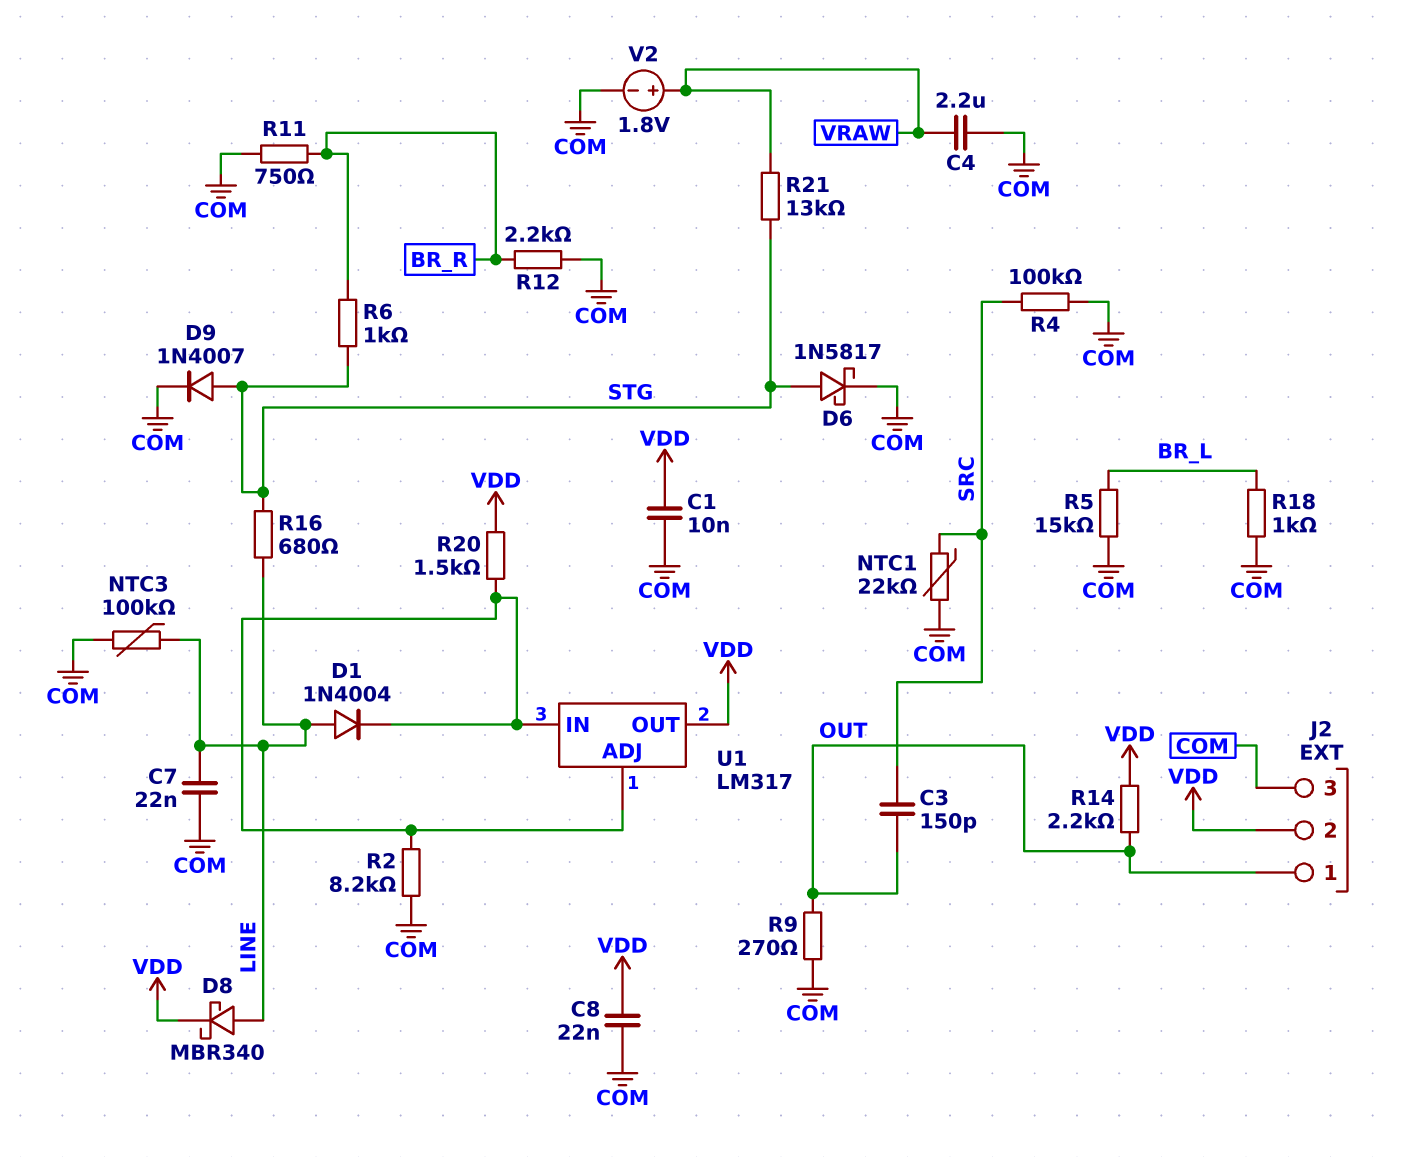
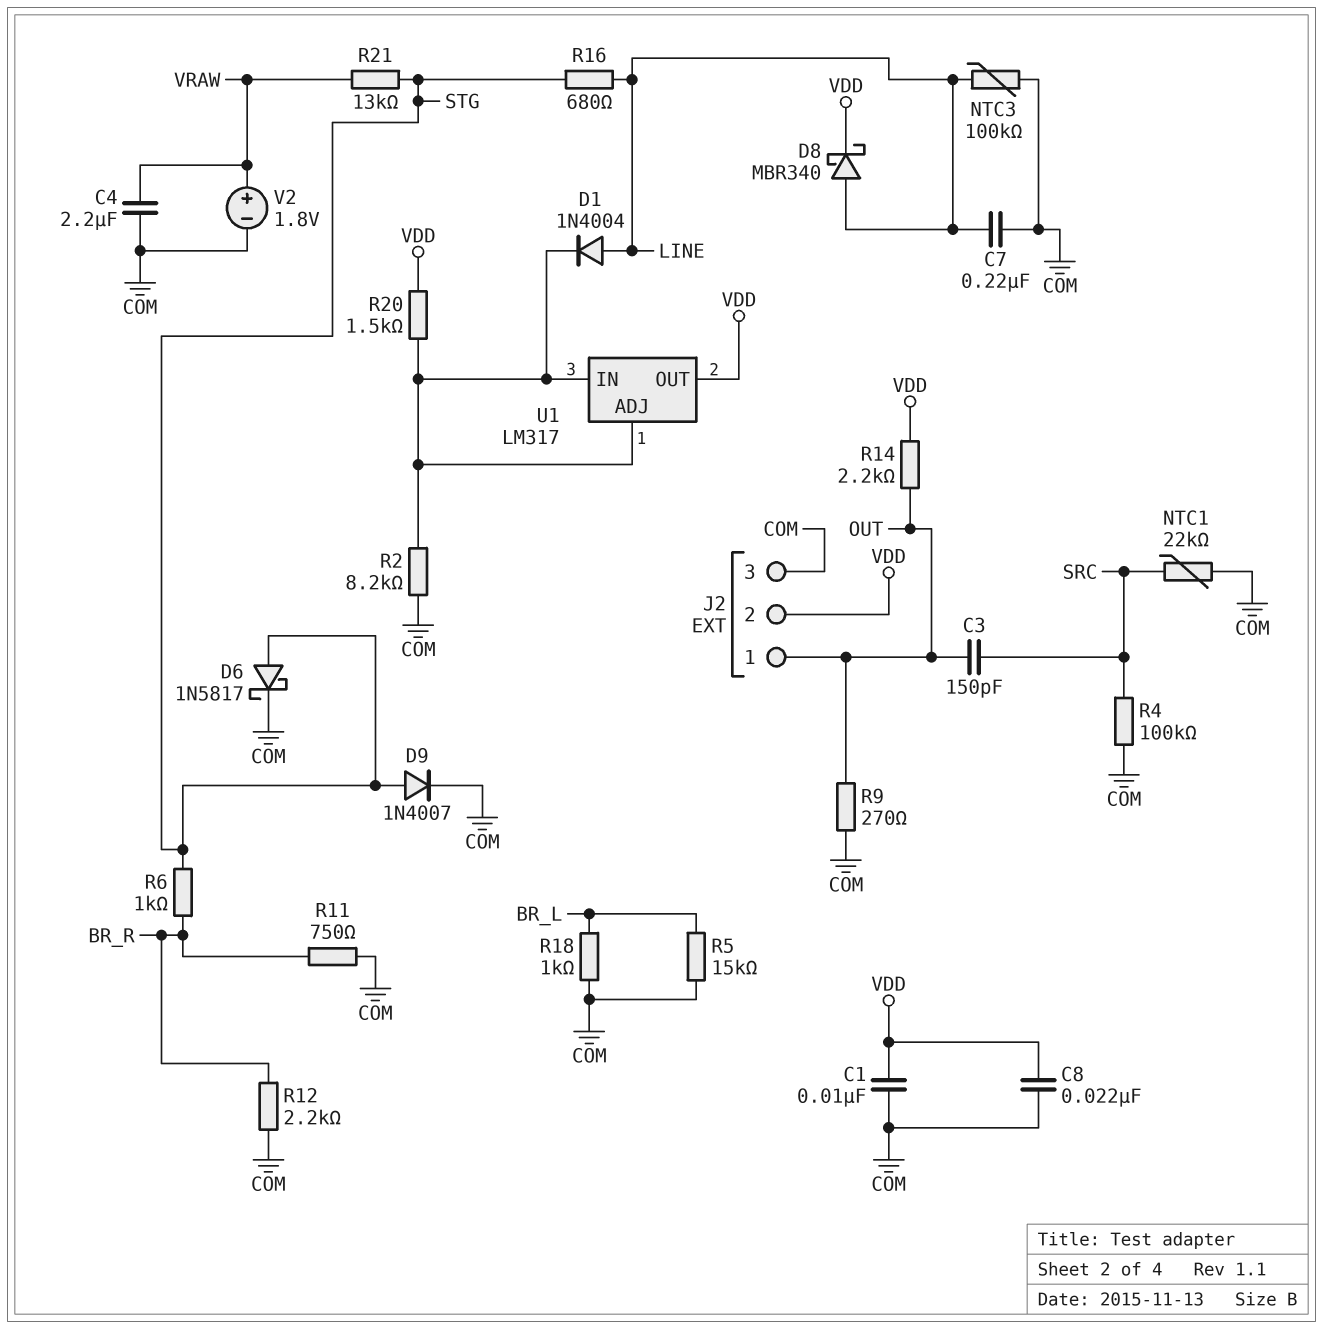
C7: 22nF (COM, LINE) -> 220nF (COM, LINE)

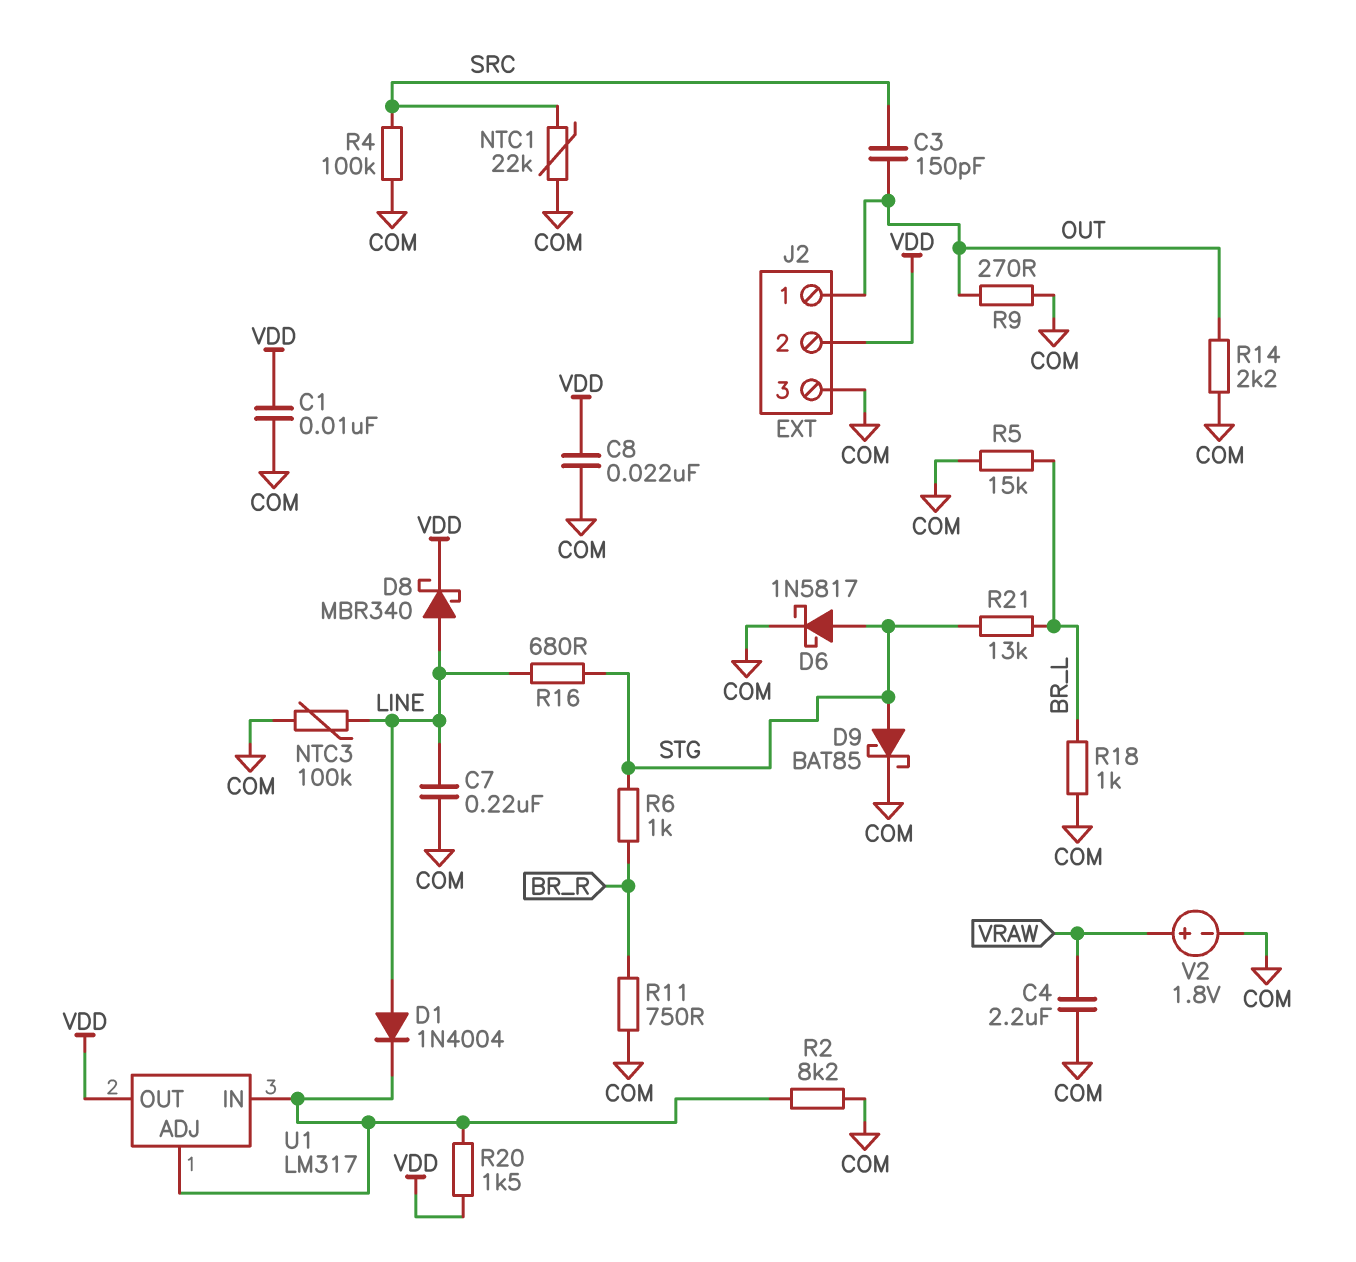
D9: diode 1N4007 (A STG, K COM) -> schottky BAT85 (A STG, K COM)
R12: 2.2k (BR_R, COM) -> none
R14: 2.2k (OUT, VDD) -> 2.2k (COM, OUT)
R21: 13k (STG, VRAW) -> 13k (BR_L, STG)

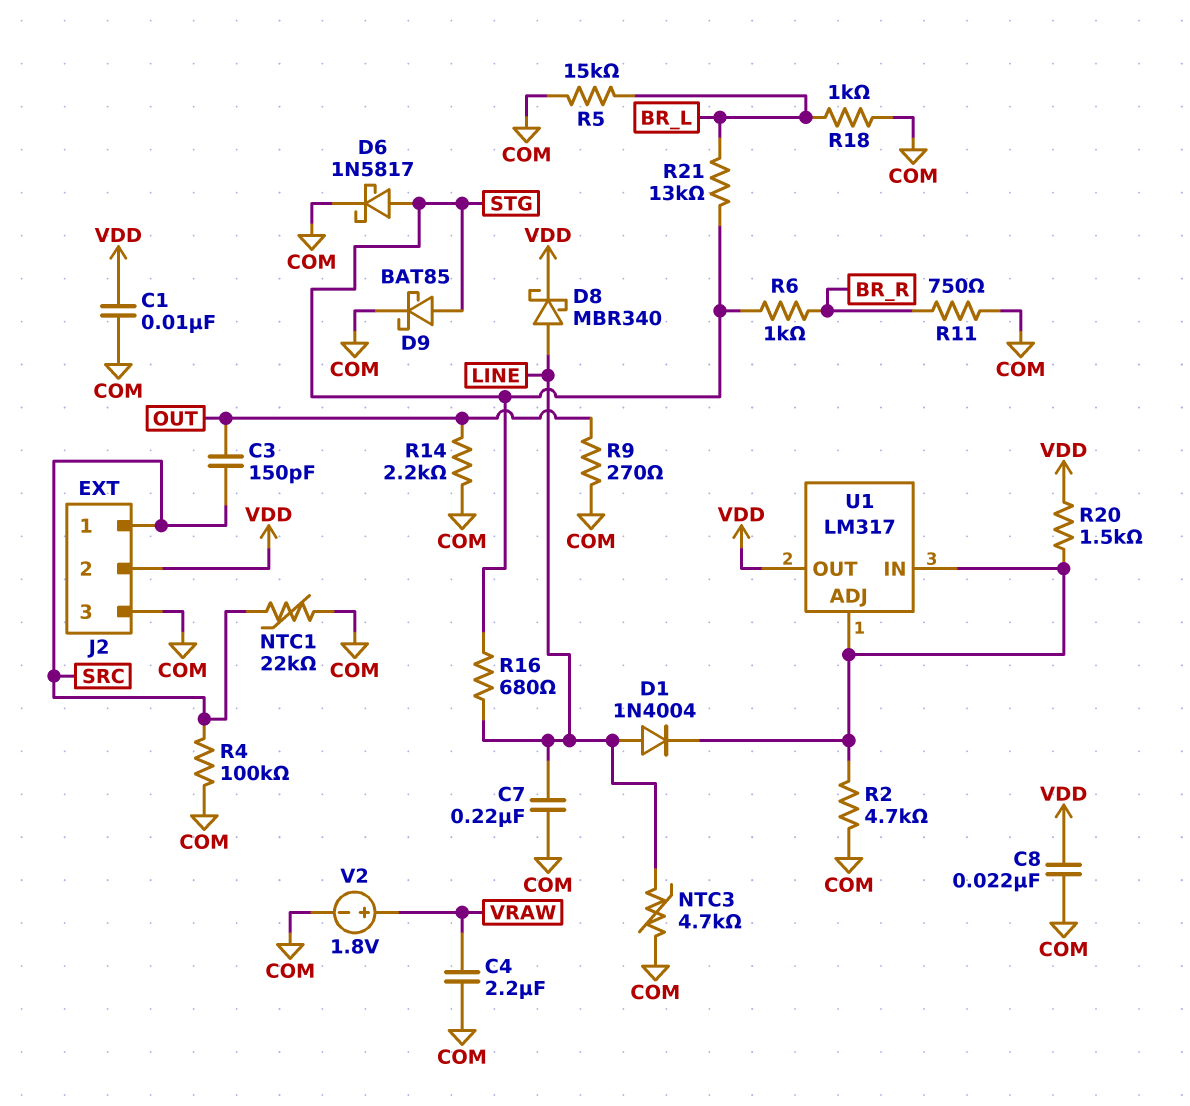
J2 pin 1: OUT -> SRC
NTC3: 100k (COM, LINE) -> 4.7k (COM, LINE)
R2: 8.2k (COM, U1/ADJ) -> 4.7k (COM, U1/ADJ)

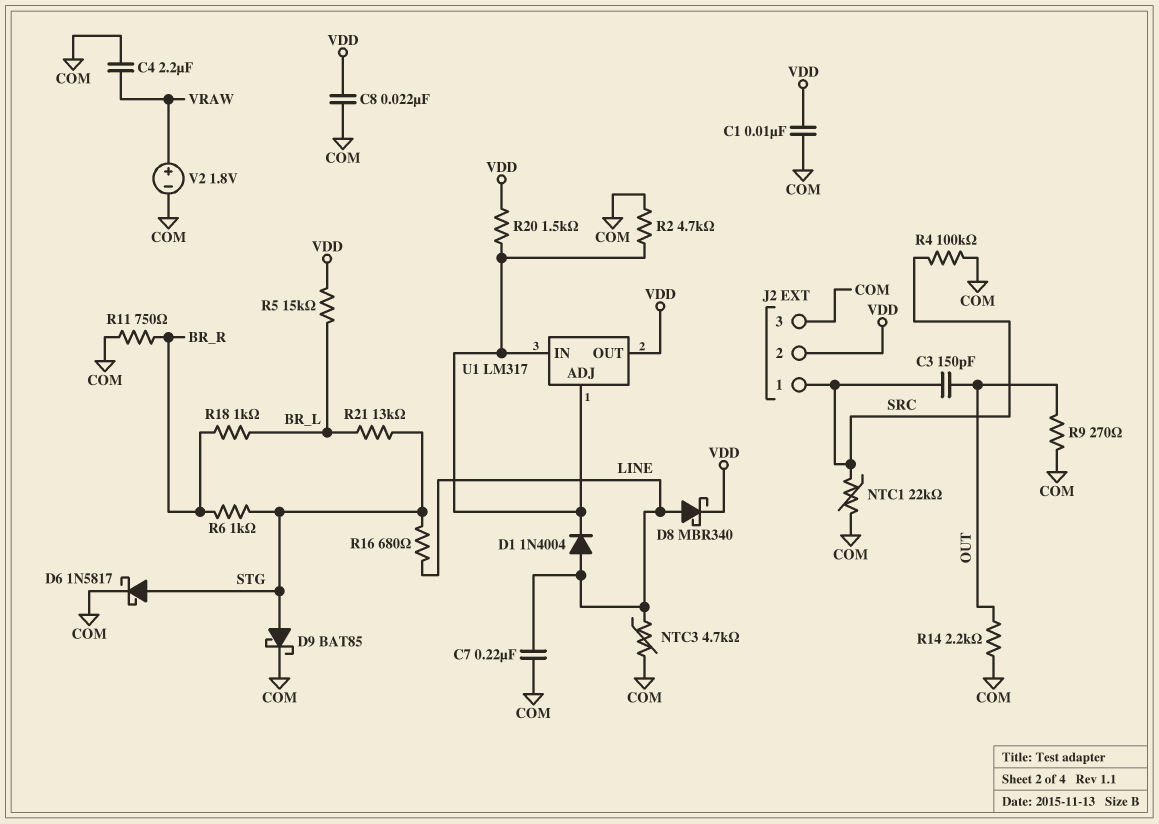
R5: 15k (BR_L, COM) -> 15k (BR_L, VDD)
R18: 1k (BR_L, COM) -> 1k (BR_L, BR_R)

